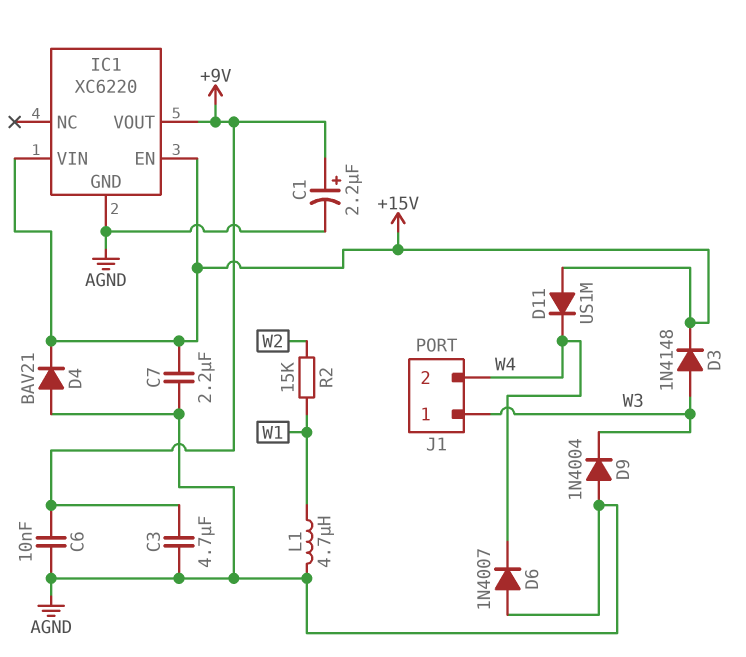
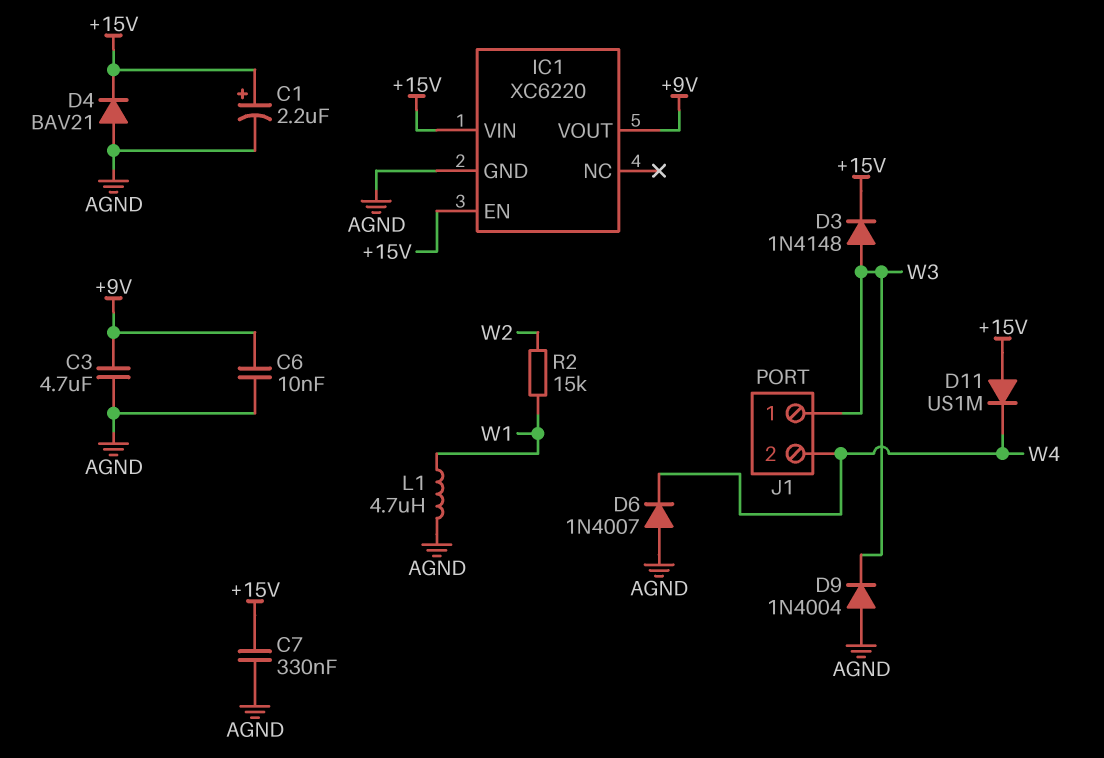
C1: 2.2uF (plus +9V, minus AGND) -> 2.2uF (plus +15V, minus AGND)
C7: 2.2uF (+15V, AGND) -> 330nF (+15V, AGND)

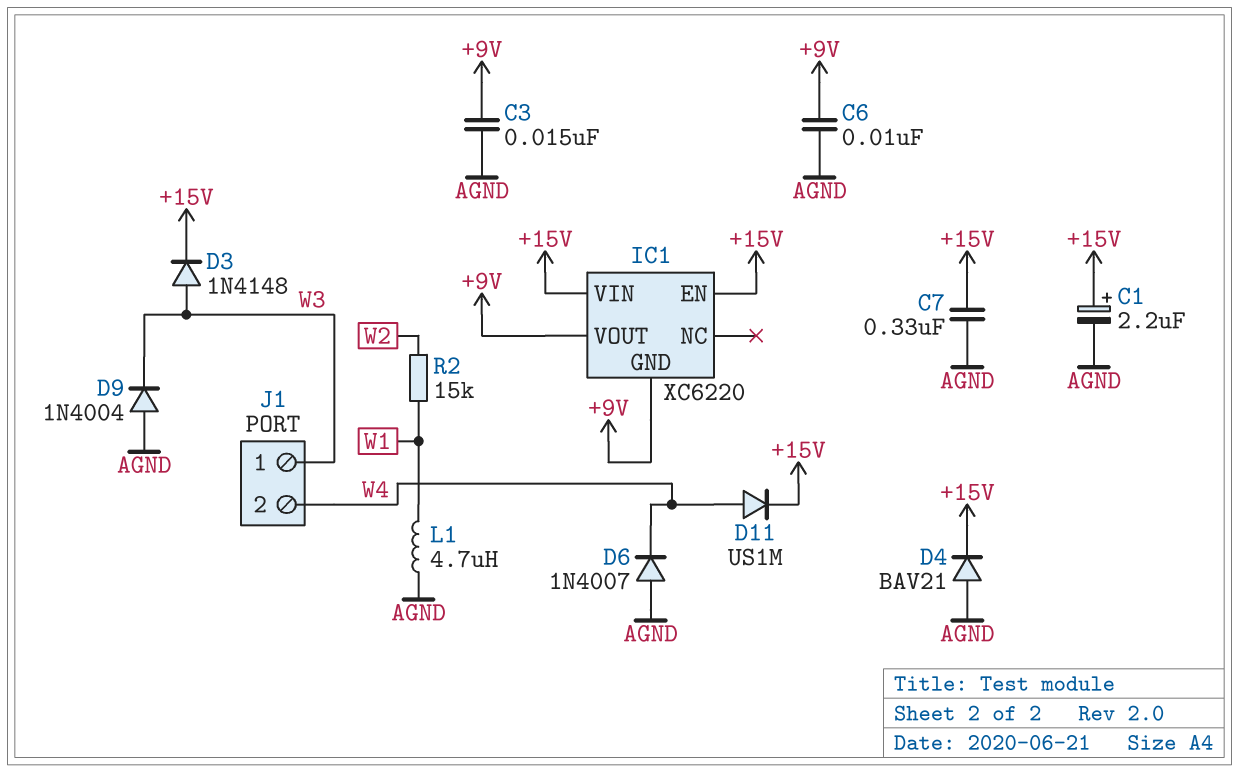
C3: 4.7uF (+9V, AGND) -> 15nF (+9V, AGND)
D11: diode US1M (A +15V, K W4) -> diode US1M (A W4, K +15V)
IC1 pin GND: AGND -> +9V

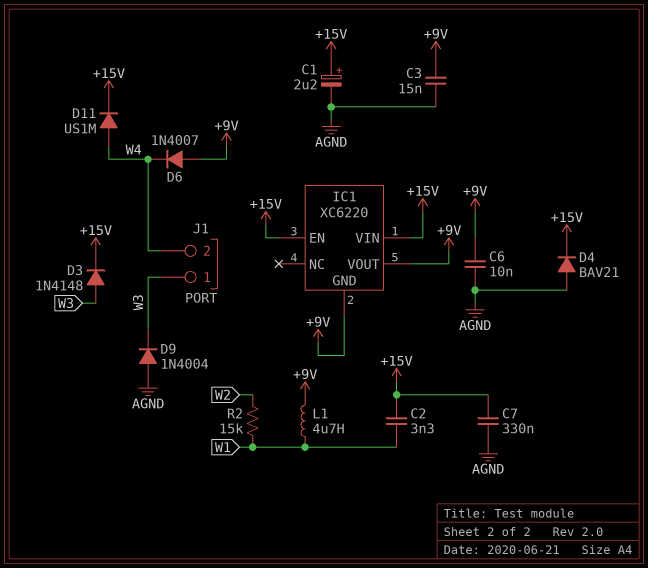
C2: none -> 3.3nF (+15V, W1)
D6: diode 1N4007 (A AGND, K W4) -> diode 1N4007 (A +9V, K W4)
L1: 4.7uH (AGND, W1) -> 4.7uH (+9V, W1)

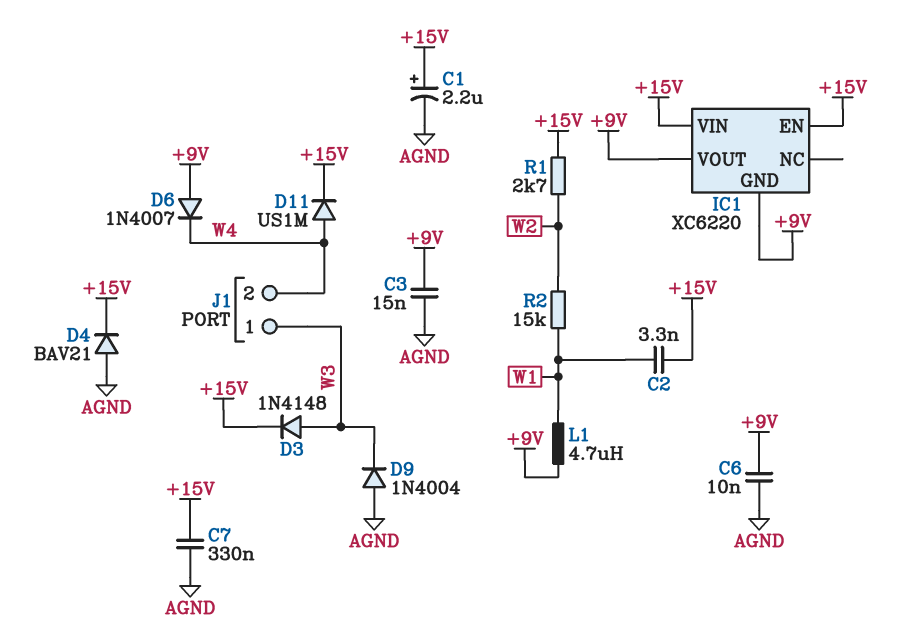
R1: none -> 2.7k (+15V, W2)

